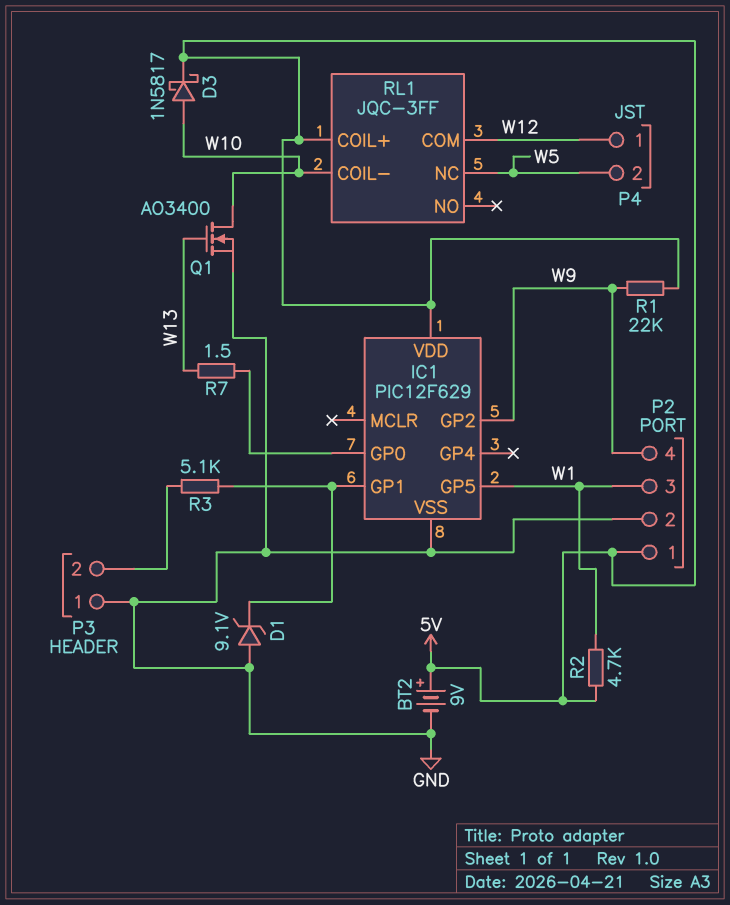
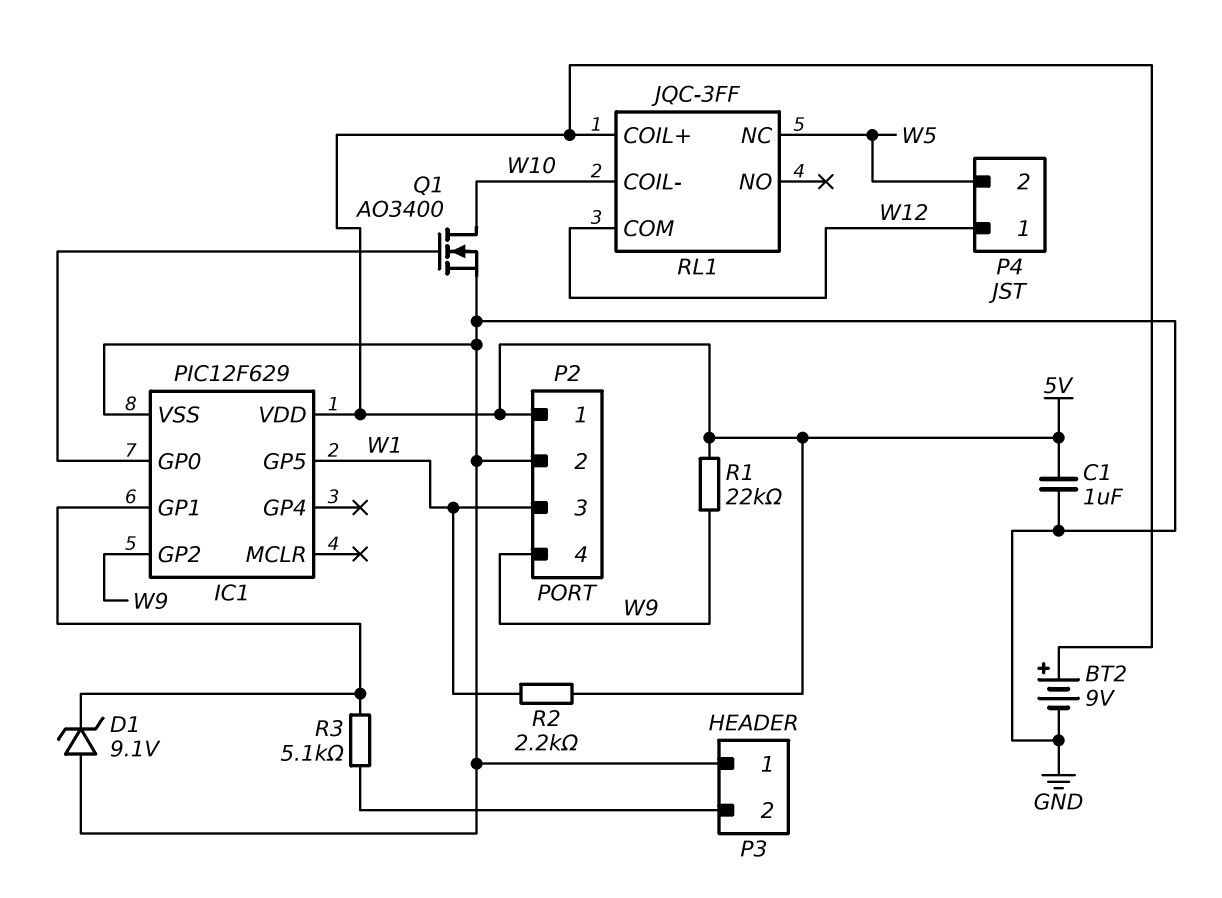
C1: none -> 1uF (5V, GND)
D3: schottky 1N5817 (A W10, K 5V) -> none
Q1: NMOS AO3400 (G W13, D W10, S GND) -> NMOS AO3400 (G IC1/GP0, D W10, S GND)
R2: 4.7k (5V, W1) -> 2.2k (5V, W1)
R7: 1.5 (IC1/GP0, W13) -> none

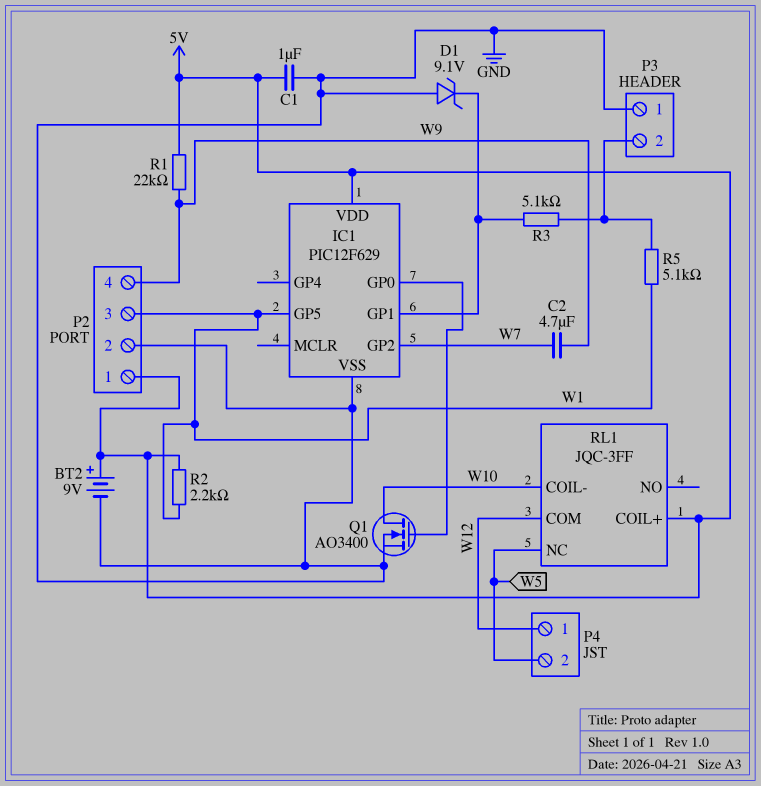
C2: none -> 4.7uF (W7, W9)
IC1 pin GP2: W9 -> W7
R5: none -> 5.1k (P3/2, W1)

